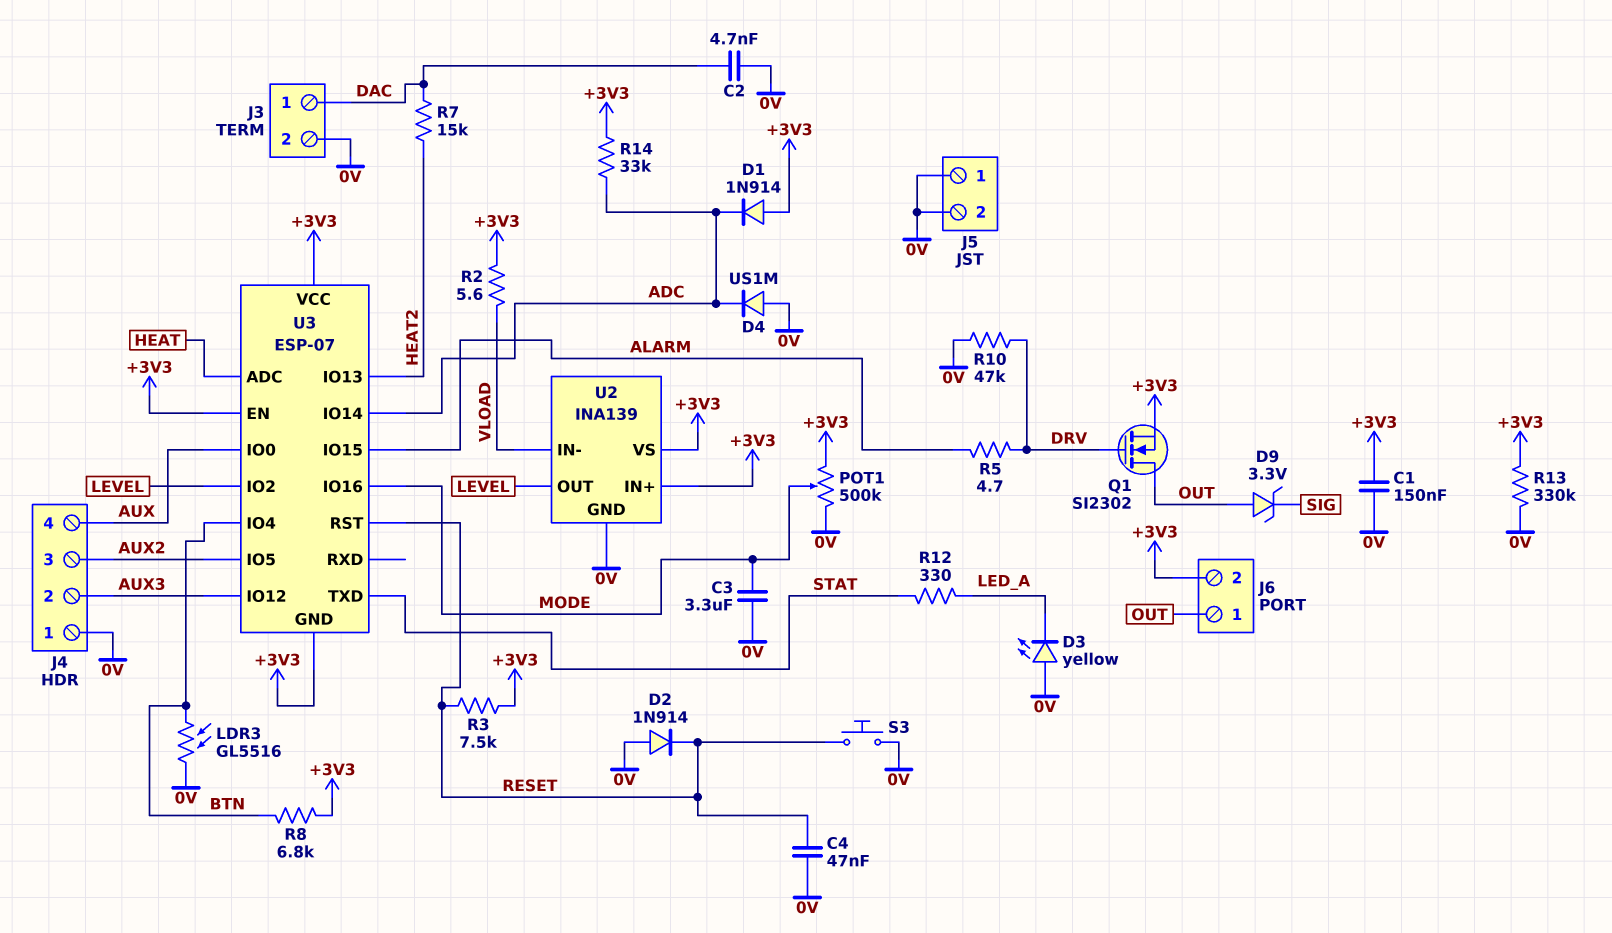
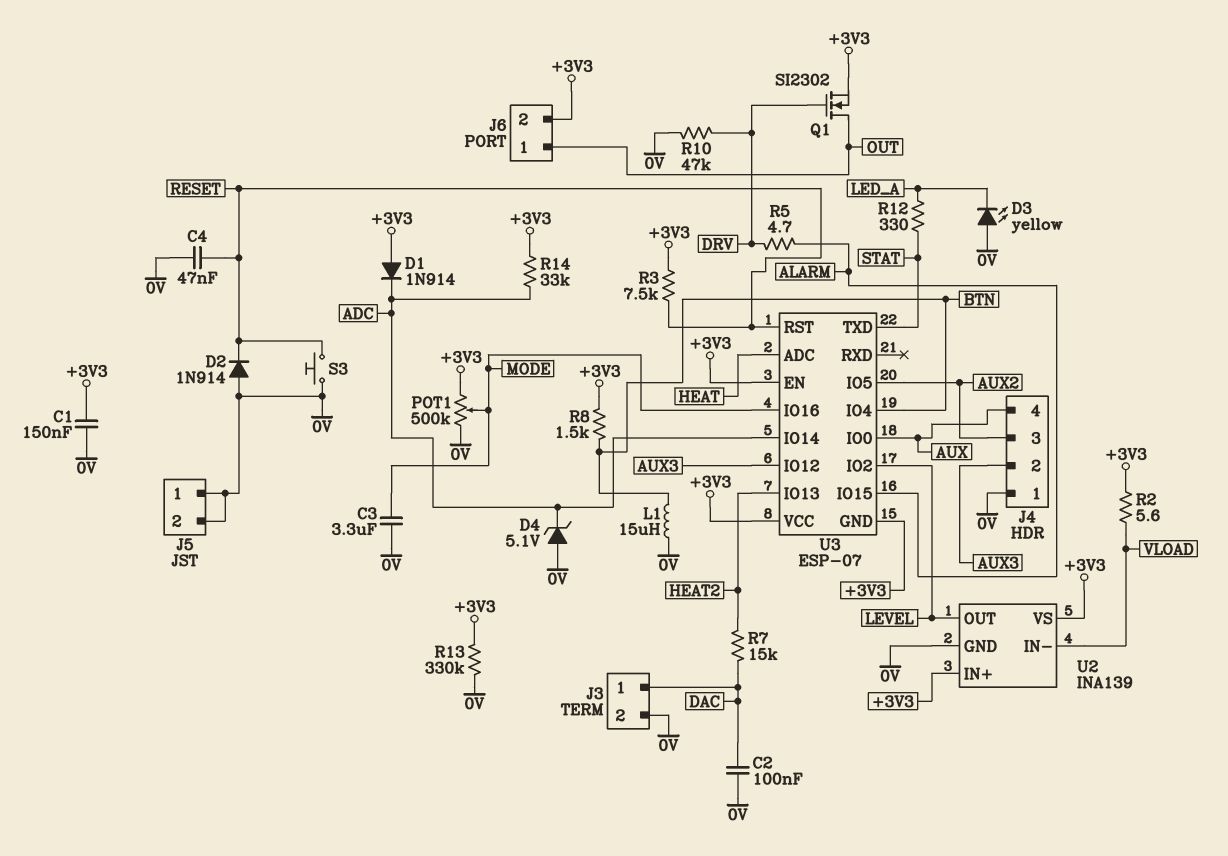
C2: 4.7nF (0V, DAC) -> 100nF (0V, DAC)
D4: diode US1M (A 0V, K ADC) -> zener 5.1V (A 0V, K ADC)
D9: zener 3.3V (A OUT, K SIG) -> none
L1: none -> 15uH (0V, BTN)
LDR3: GL5516 (0V, BTN) -> none
R8: 6.8k (+3V3, BTN) -> 1.5k (+3V3, BTN)

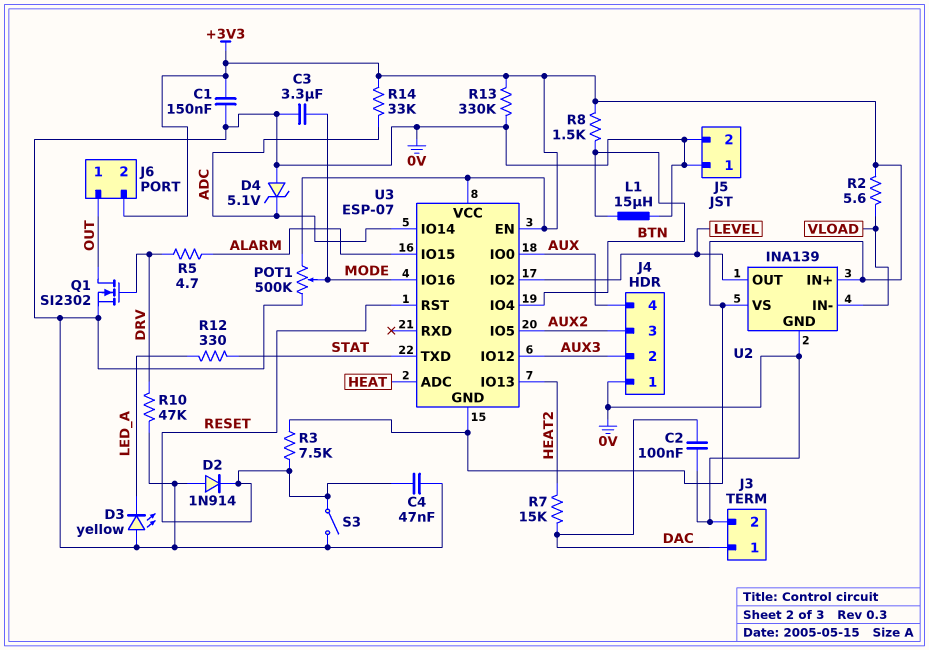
D1: diode 1N914 (A +3V3, K ADC) -> none
Q1: NMOS SI2302 (G DRV, D OUT, S +3V3) -> NMOS SI2302 (G DRV, D OUT, S 0V)
S3: button (0V, RESET) -> switch (0V, RESET)

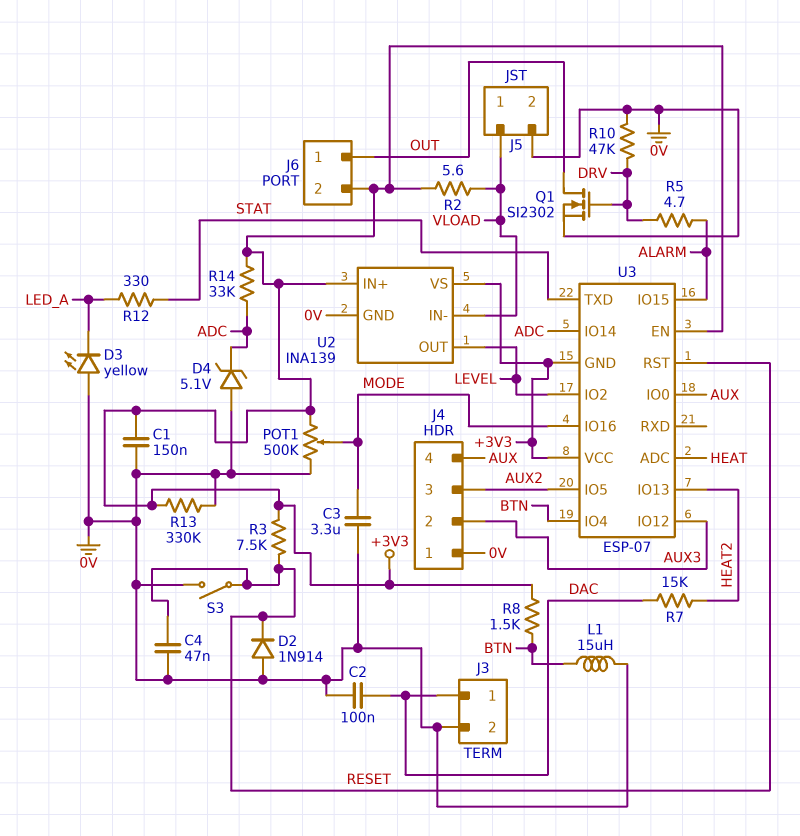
J5 pin 1: 0V -> VLOAD

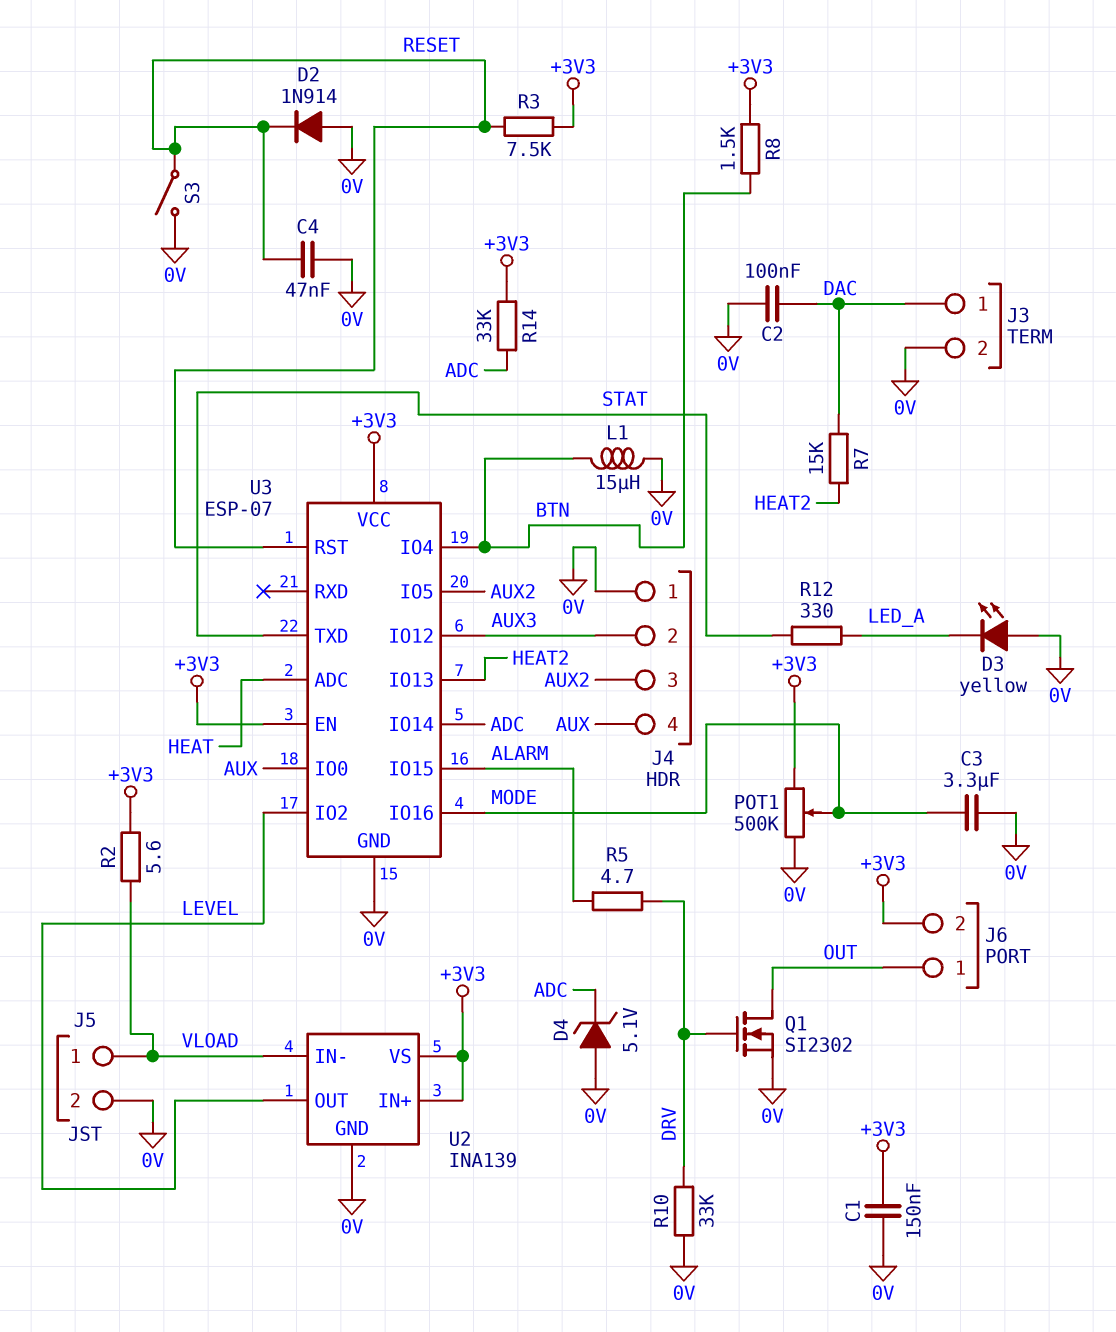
R10: 47k (0V, DRV) -> 33k (0V, DRV)
R13: 330k (+3V3, 0V) -> none
U3 pin GND: +3V3 -> 0V

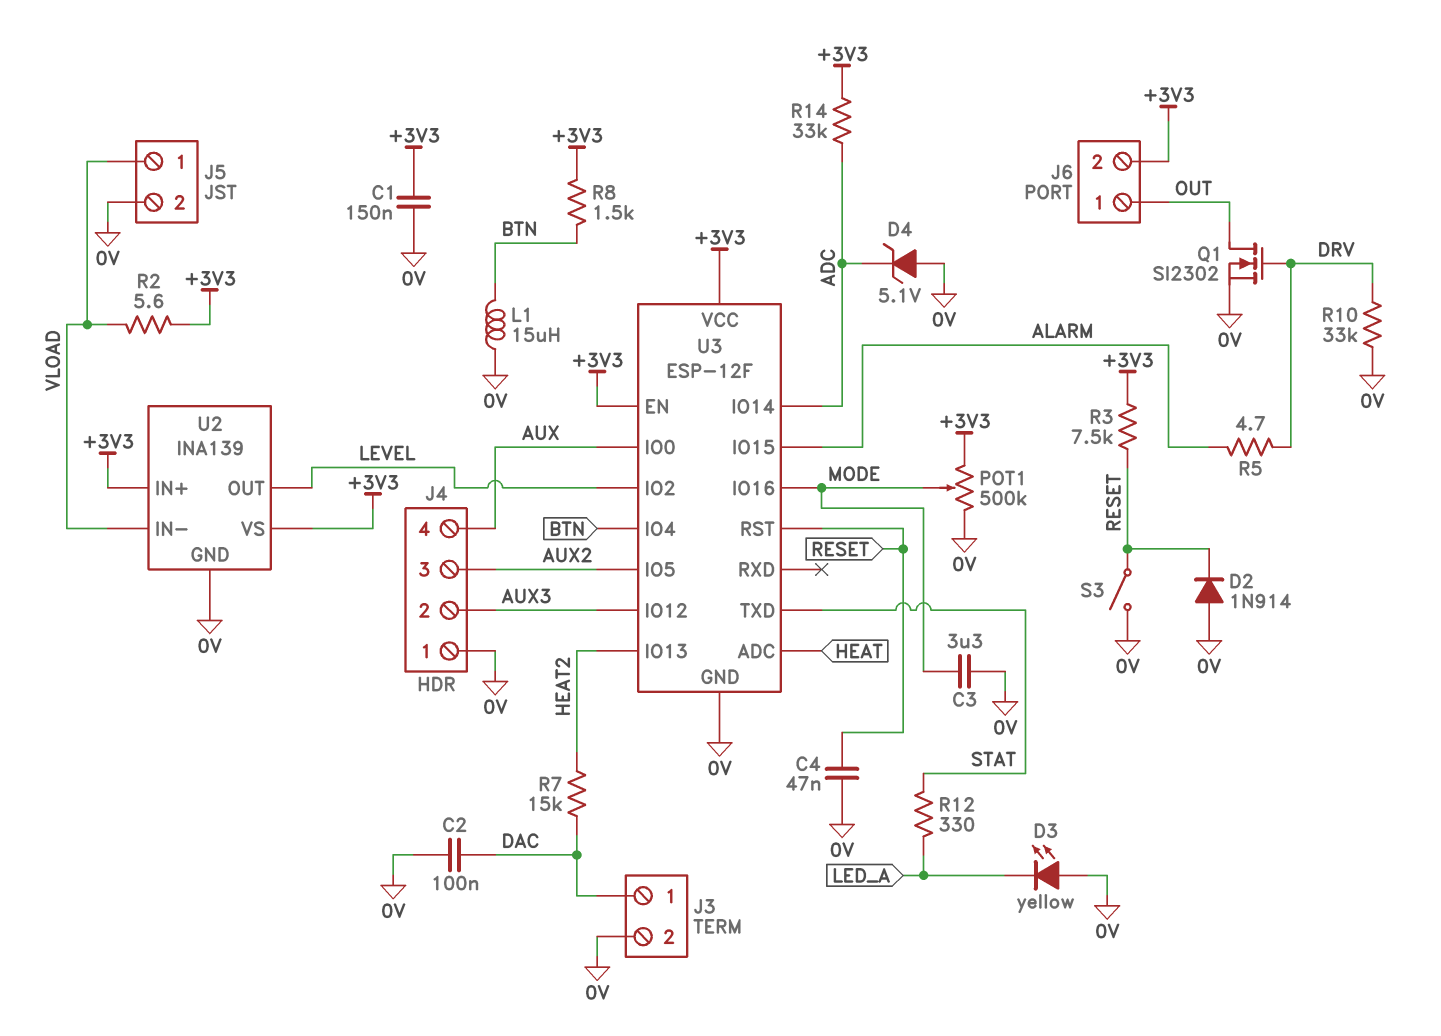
U3: ESP-07 -> ESP-12F

